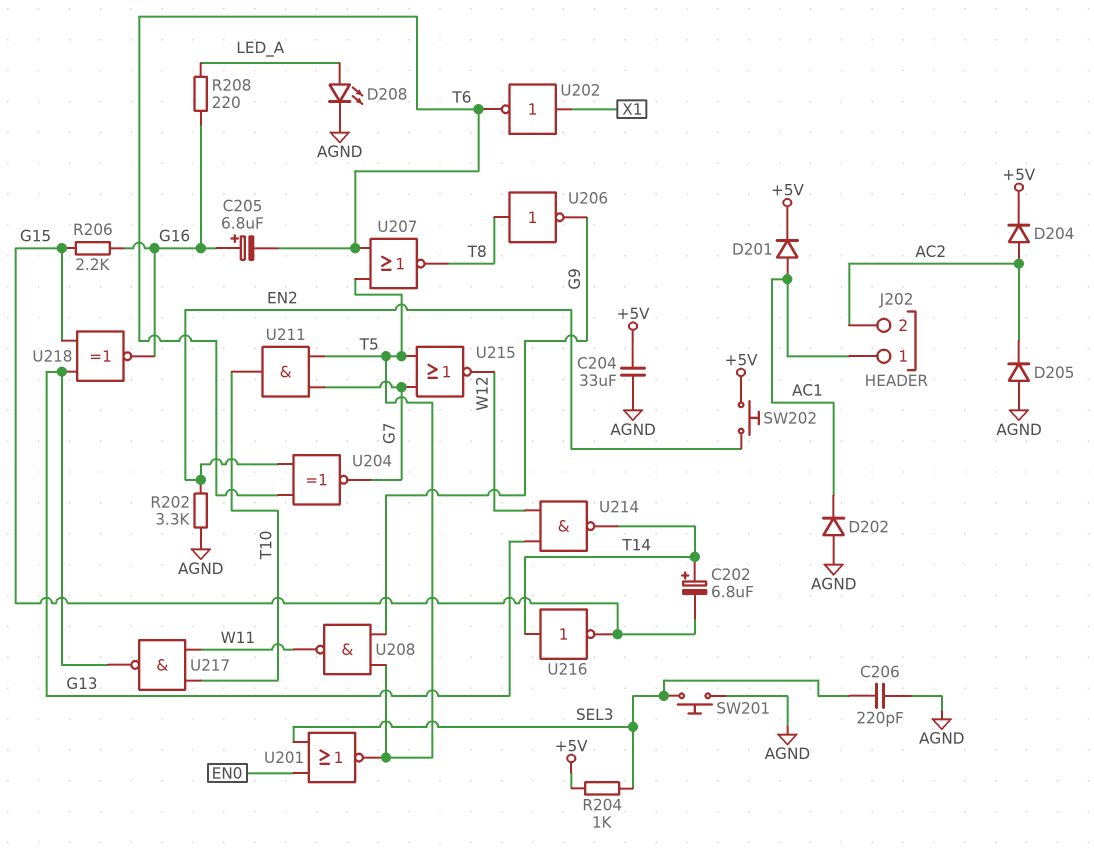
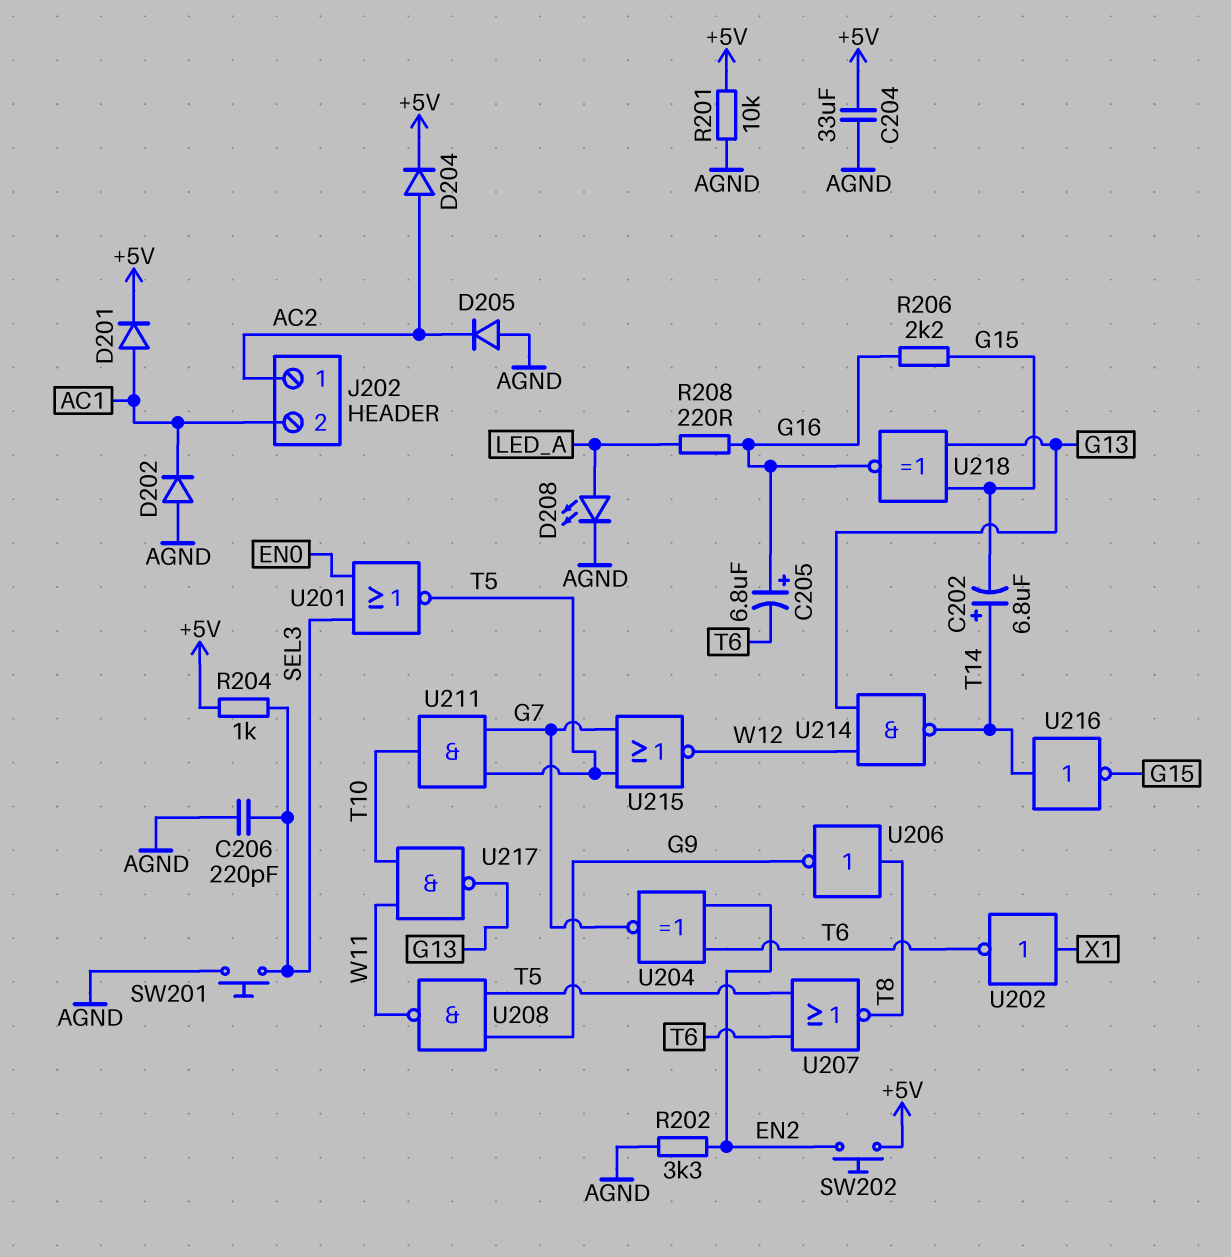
J202 pin 1: AC1 -> AC2
J202 pin 2: AC2 -> AC1
R201: none -> 10k (+5V, AGND)

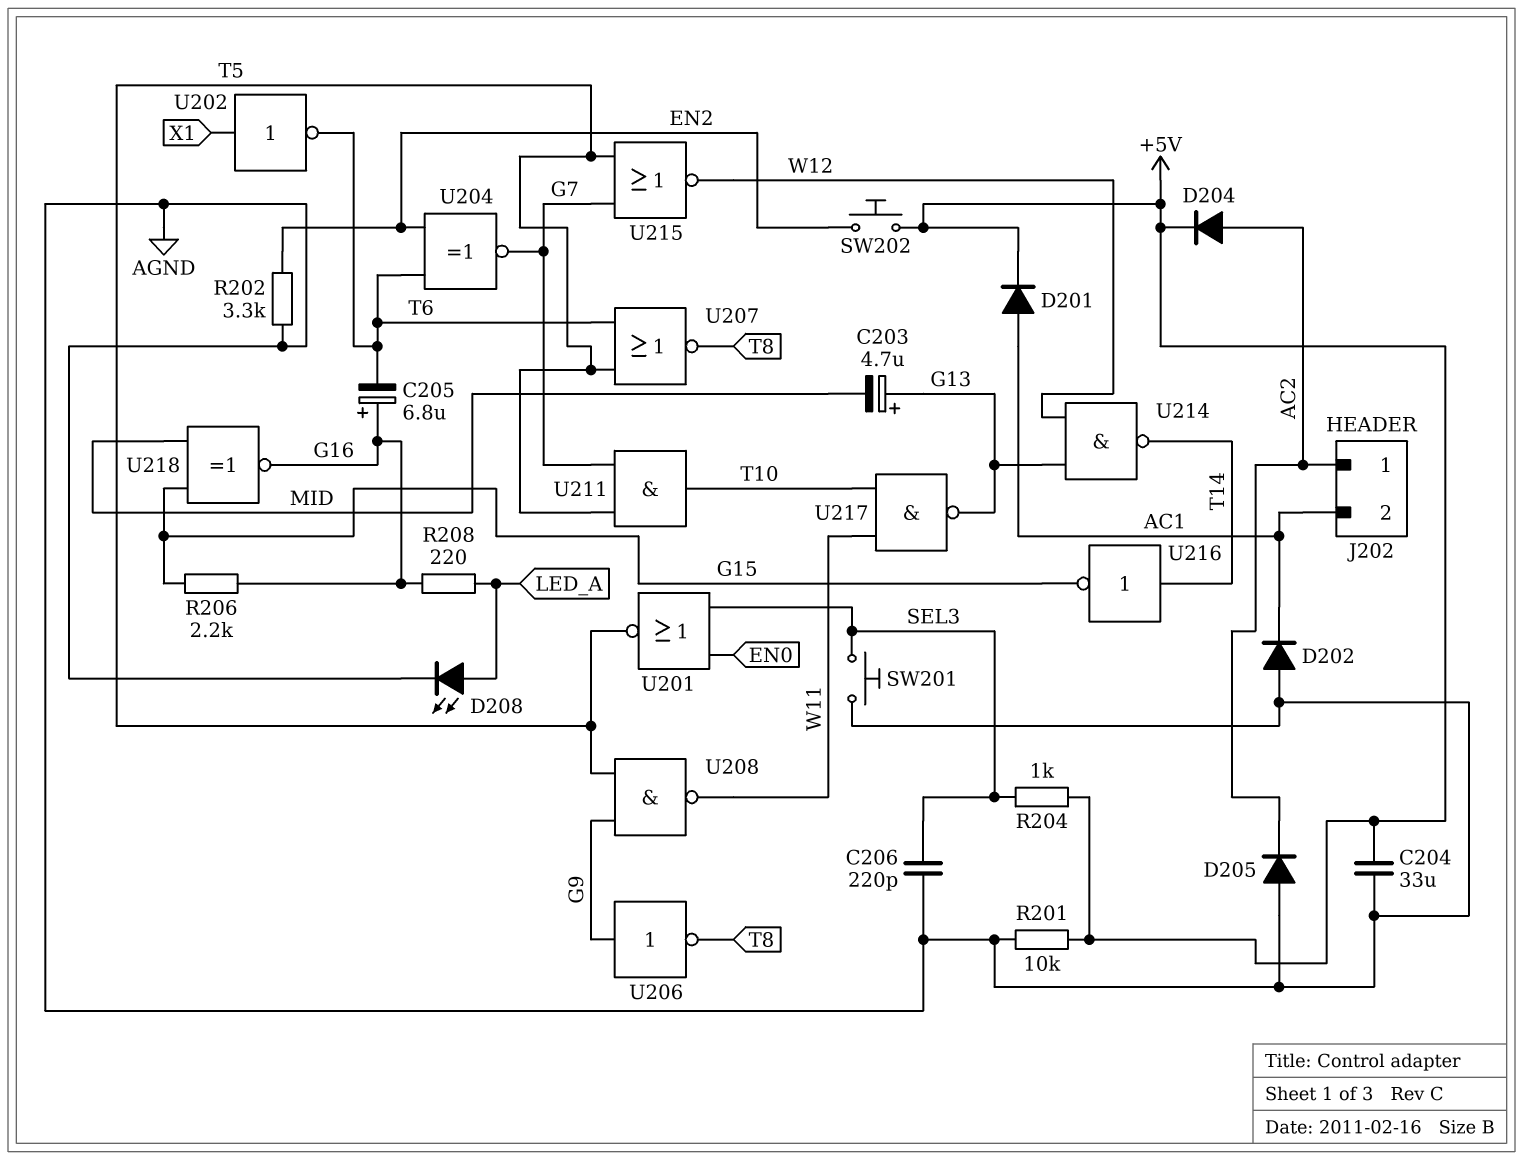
C202: 6.8uF (plus T14, minus G15) -> none
C203: none -> 4.7uF (plus G13, minus MID)
U206: NOT (in T8, out G9) -> NOT (in G9, out T8)
U218: XNOR (in G13, in G15, out G16) -> XNOR (in G15, in MID, out G16)

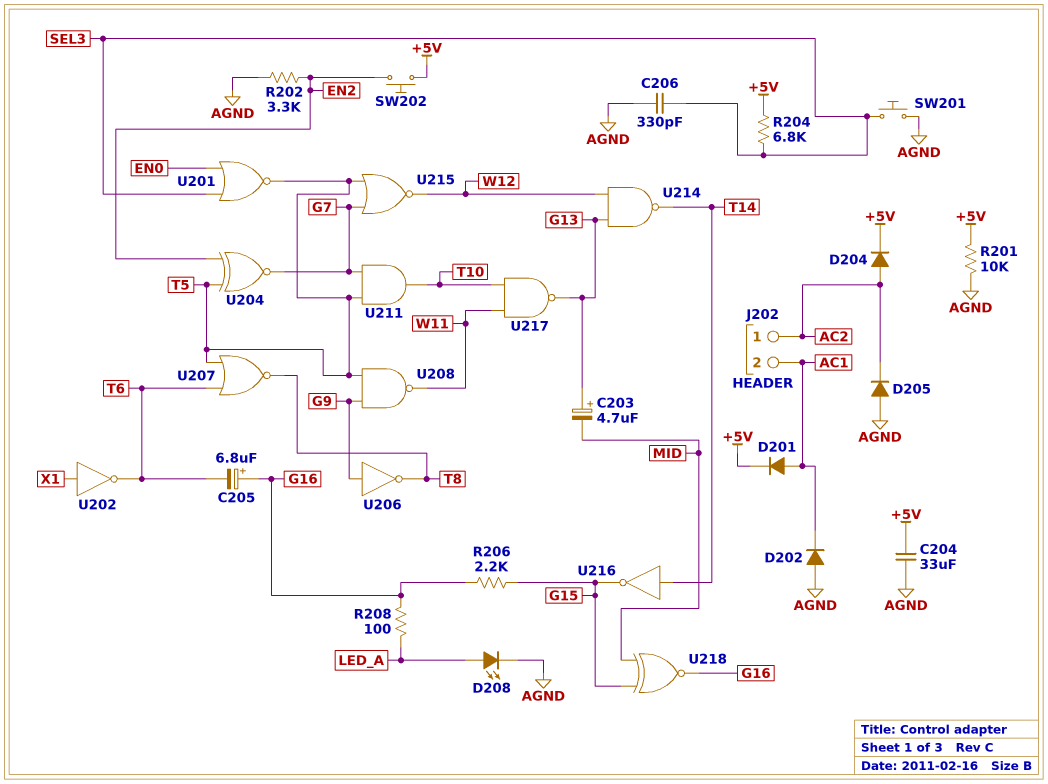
C206: 220pF (AGND, SEL3) -> 330pF (AGND, SEL3)
R204: 1k (+5V, SEL3) -> 6.8k (+5V, SEL3)
R208: 220 (G16, LED_A) -> 100 (G16, LED_A)
U204: XNOR (in EN2, in T6, out G7) -> XNOR (in EN2, in T5, out G7)

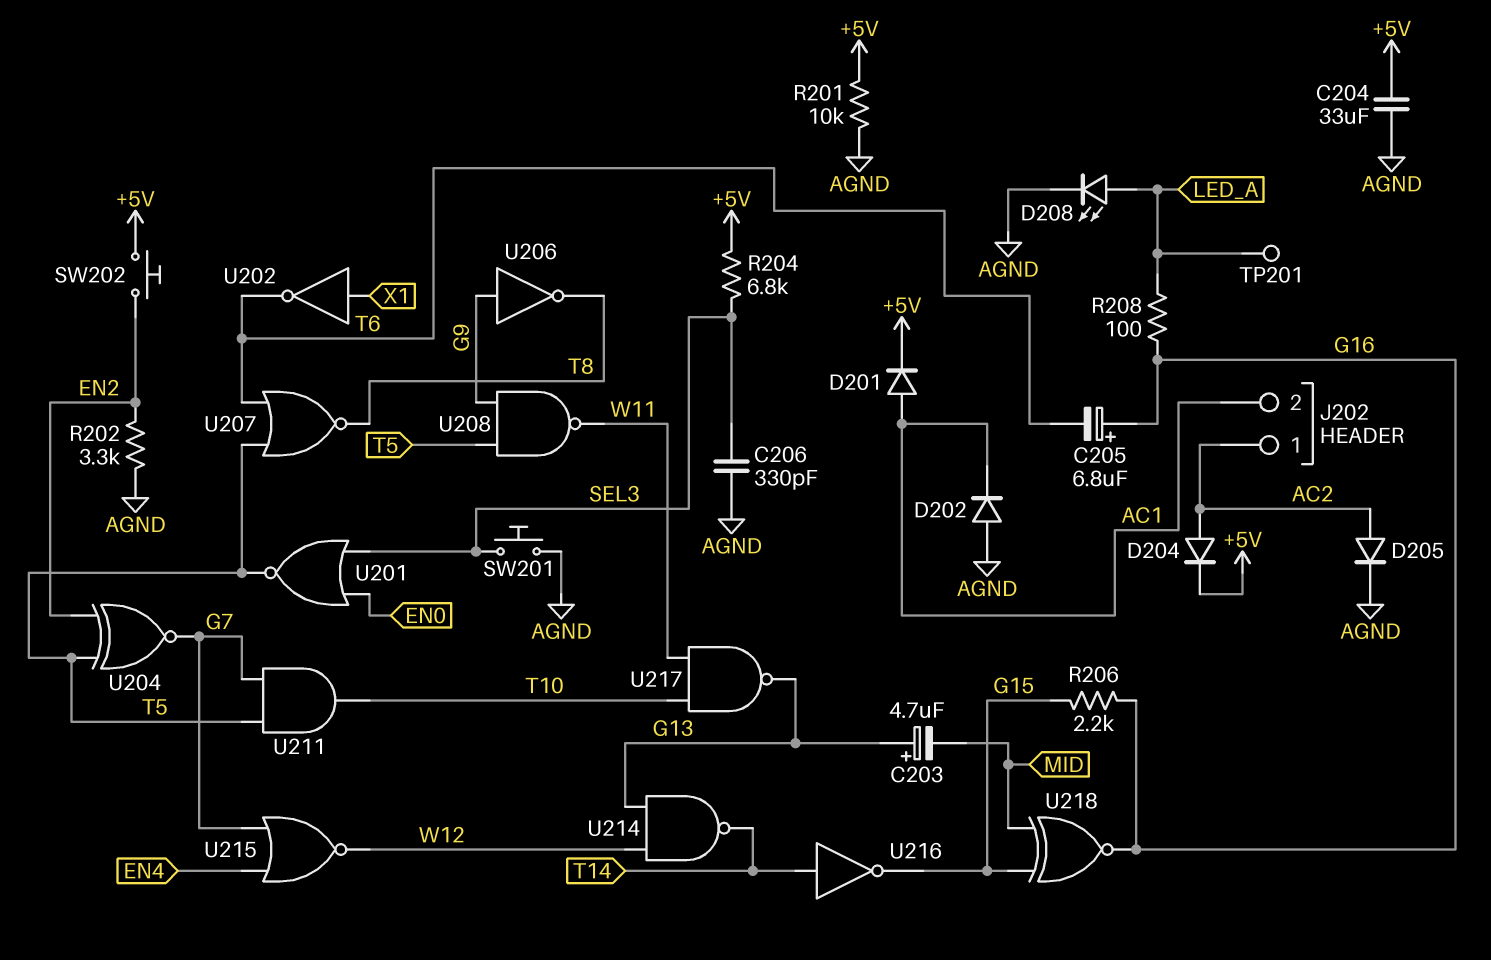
D205: diode (A AGND, K AC2) -> diode (A AC2, K AGND)
TP201: none -> test point (LED_A)
U215: NOR (in G7, in T5, out W12) -> NOR (in EN4, in G7, out W12)

